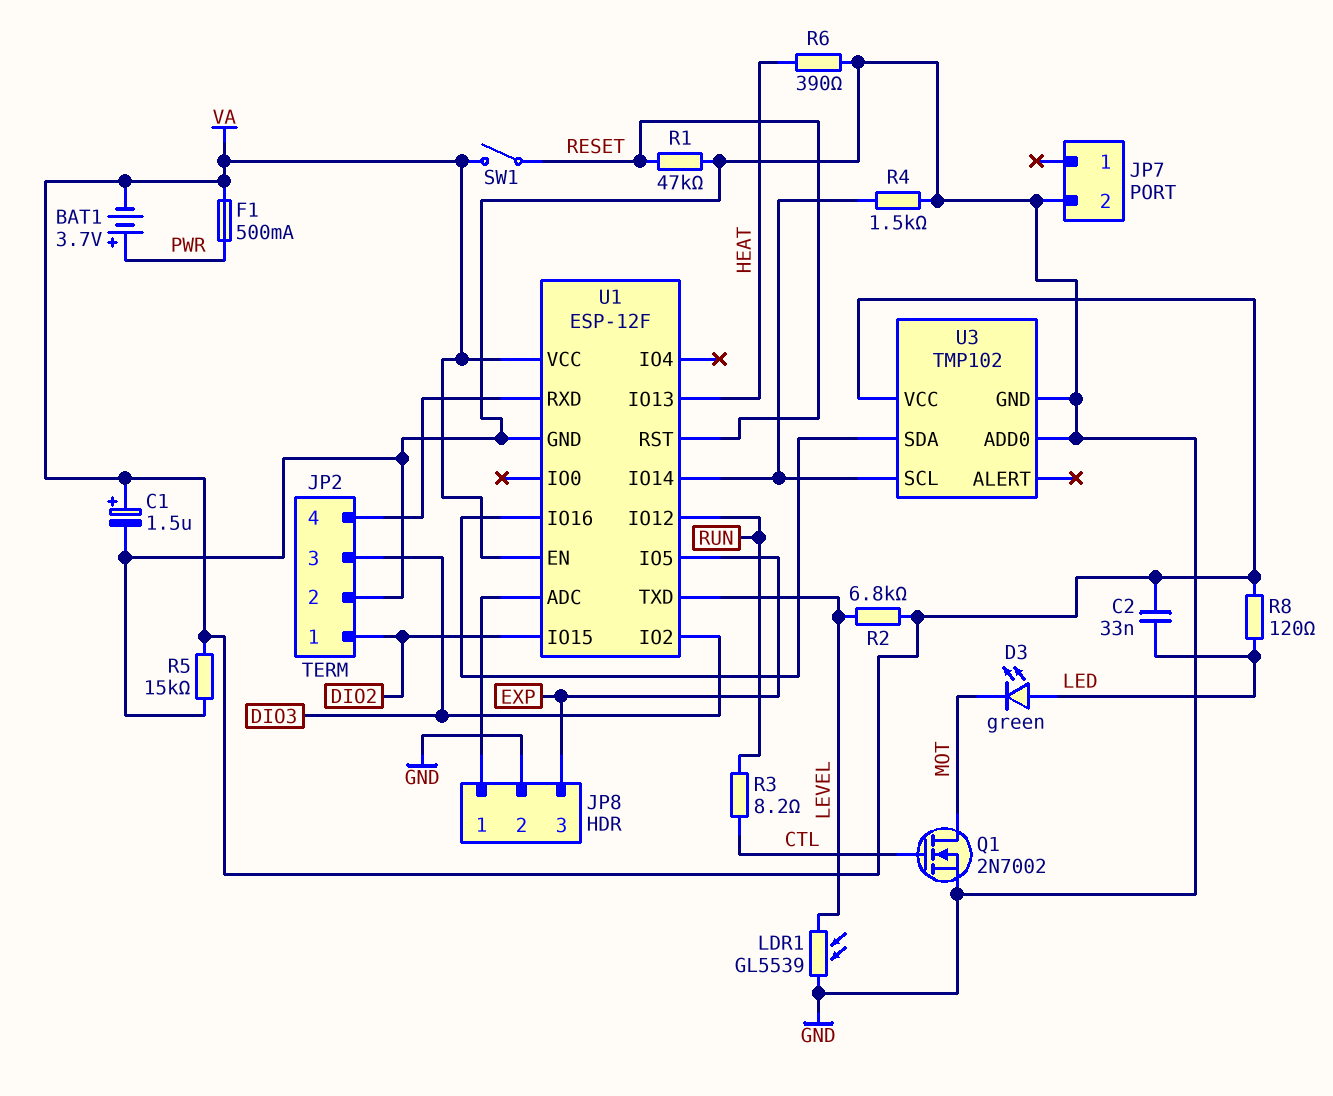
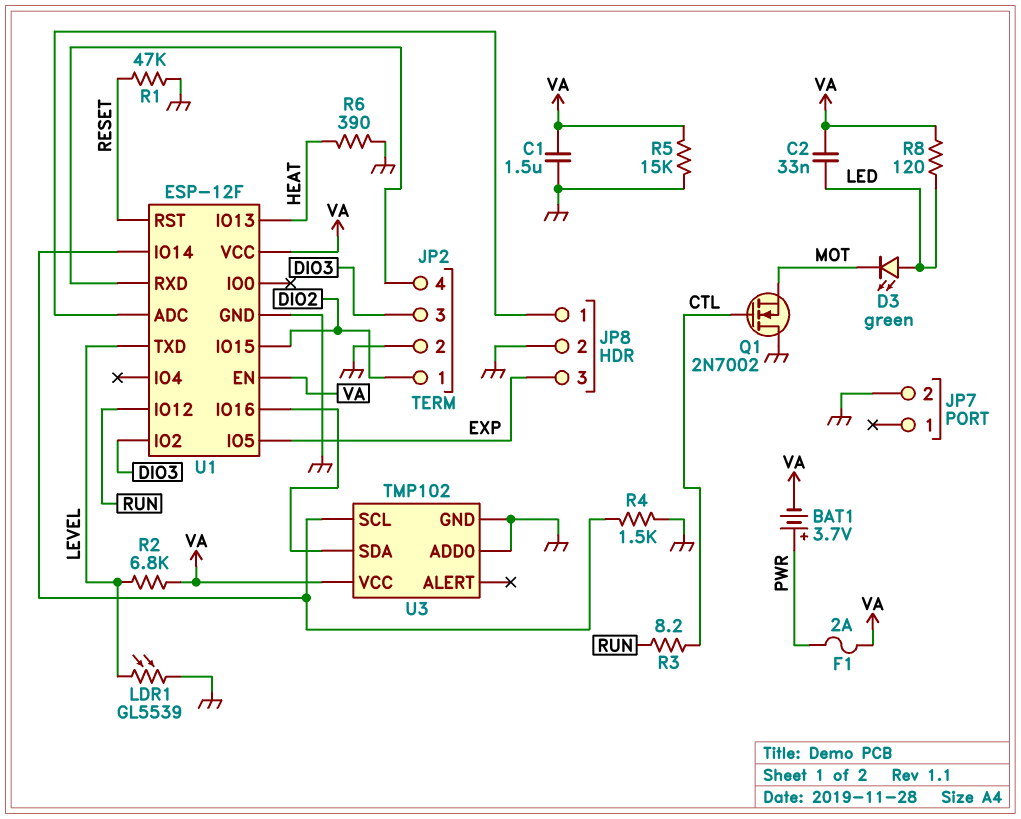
C1: 1.5uF (plus VA, minus GND) -> 1.5uF (GND, VA)
F1: 500mA (PWR, VA) -> 2A (PWR, VA)
Q1: NMOS 2N7002 (G CTL, D MOT, S GND) -> NMOS 2N7002 (G CTL, D GND, S MOT)
SW1: switch (RESET, VA) -> none

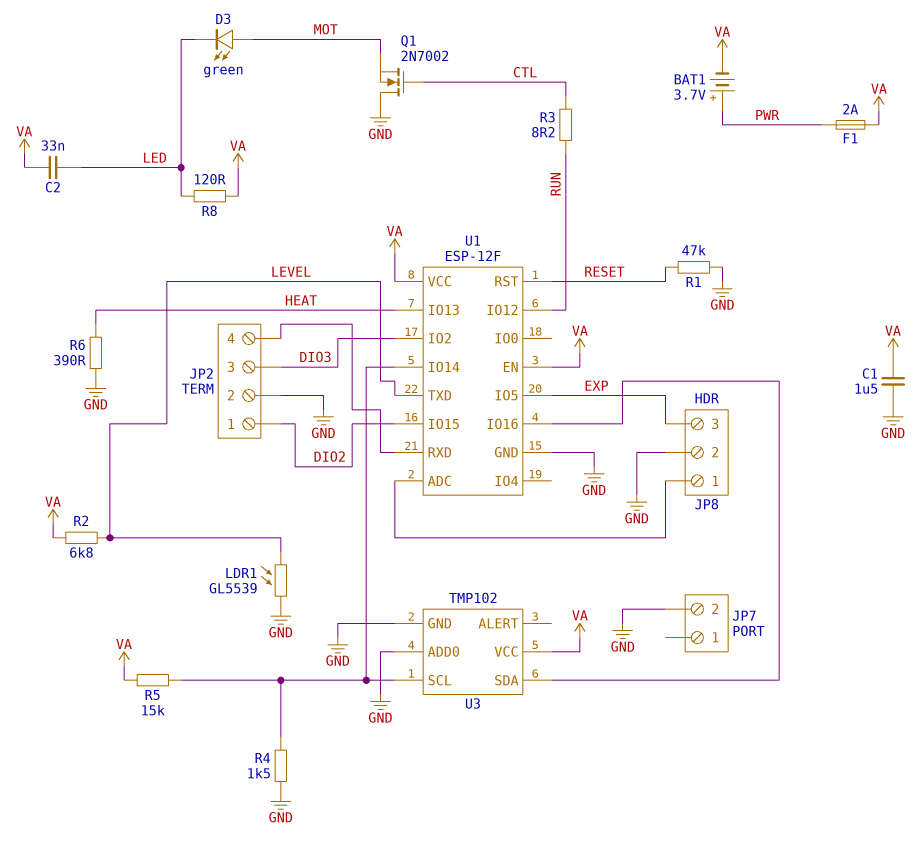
D3: LED green (A LED, K MOT) -> LED green (A MOT, K LED)
R5: 15k (GND, VA) -> 15k (U1/IO14, VA)

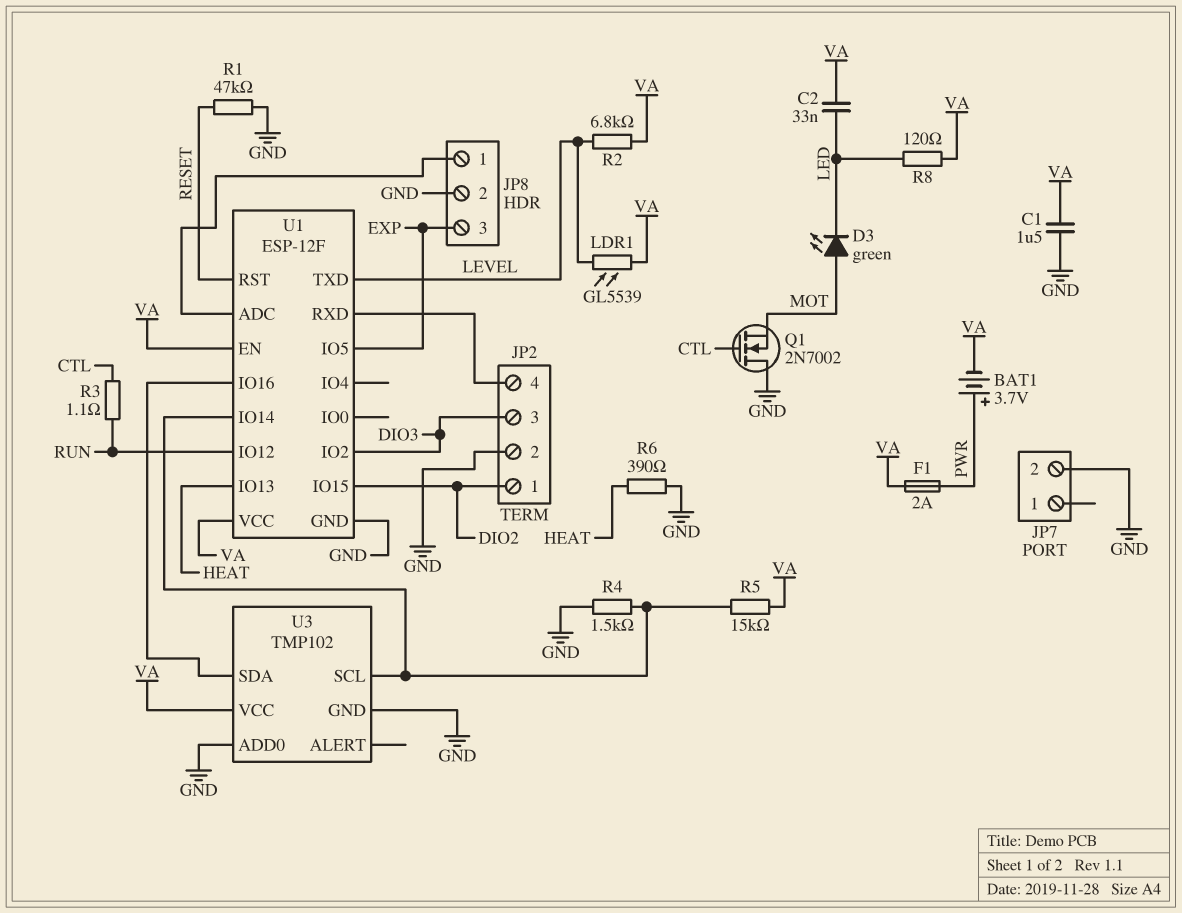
LDR1: GL5539 (GND, LEVEL) -> GL5539 (LEVEL, VA)
R3: 8.2 (CTL, RUN) -> 1.1 (CTL, RUN)

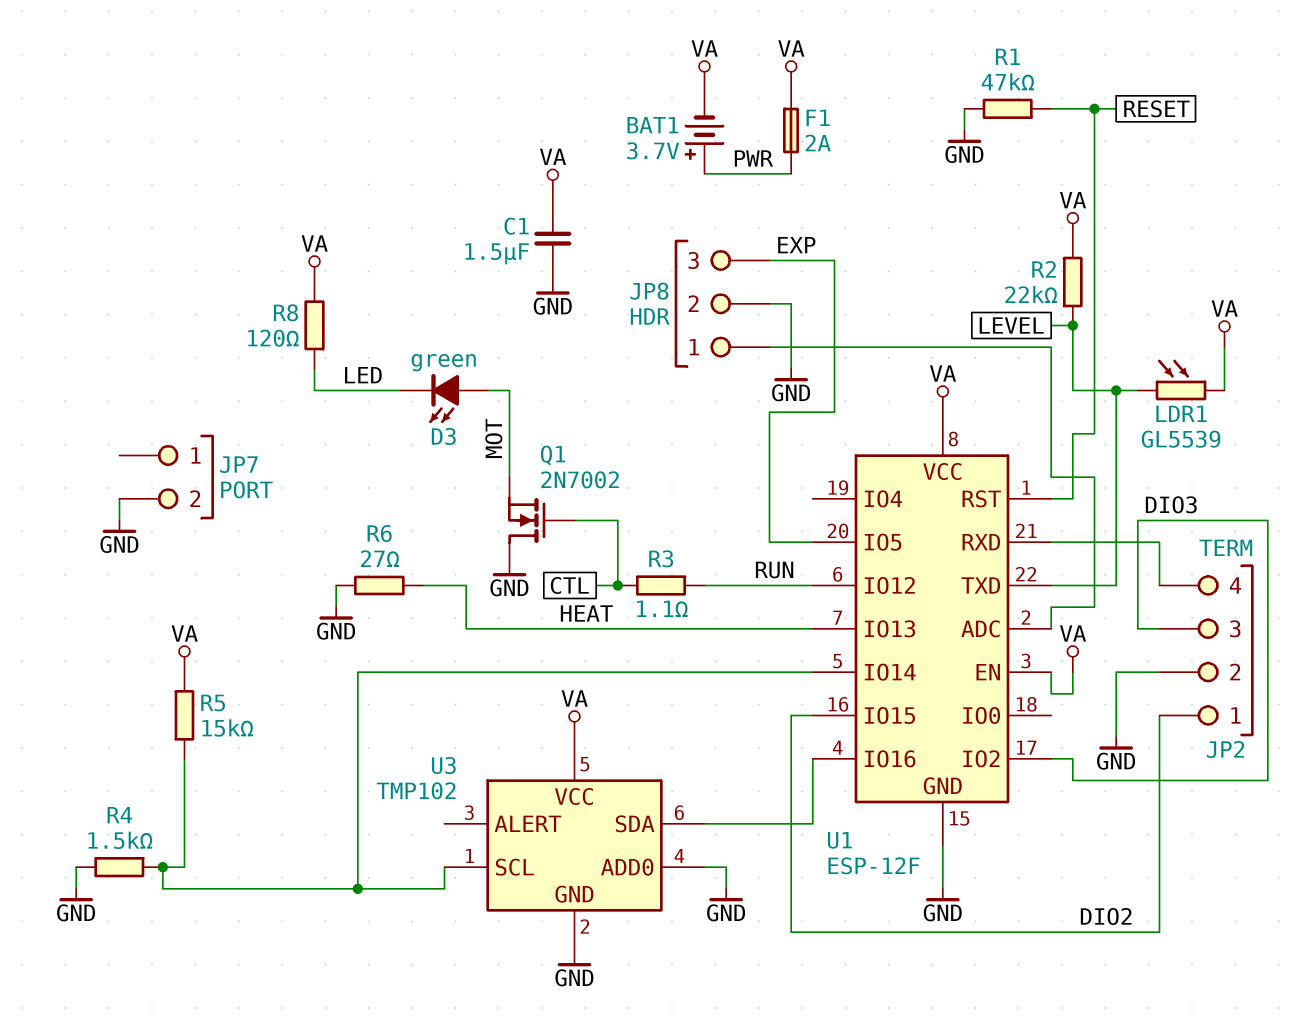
C2: 33nF (LED, VA) -> none
R2: 6.8k (LEVEL, VA) -> 22k (LEVEL, VA)
R6: 390 (GND, HEAT) -> 27 (GND, HEAT)

